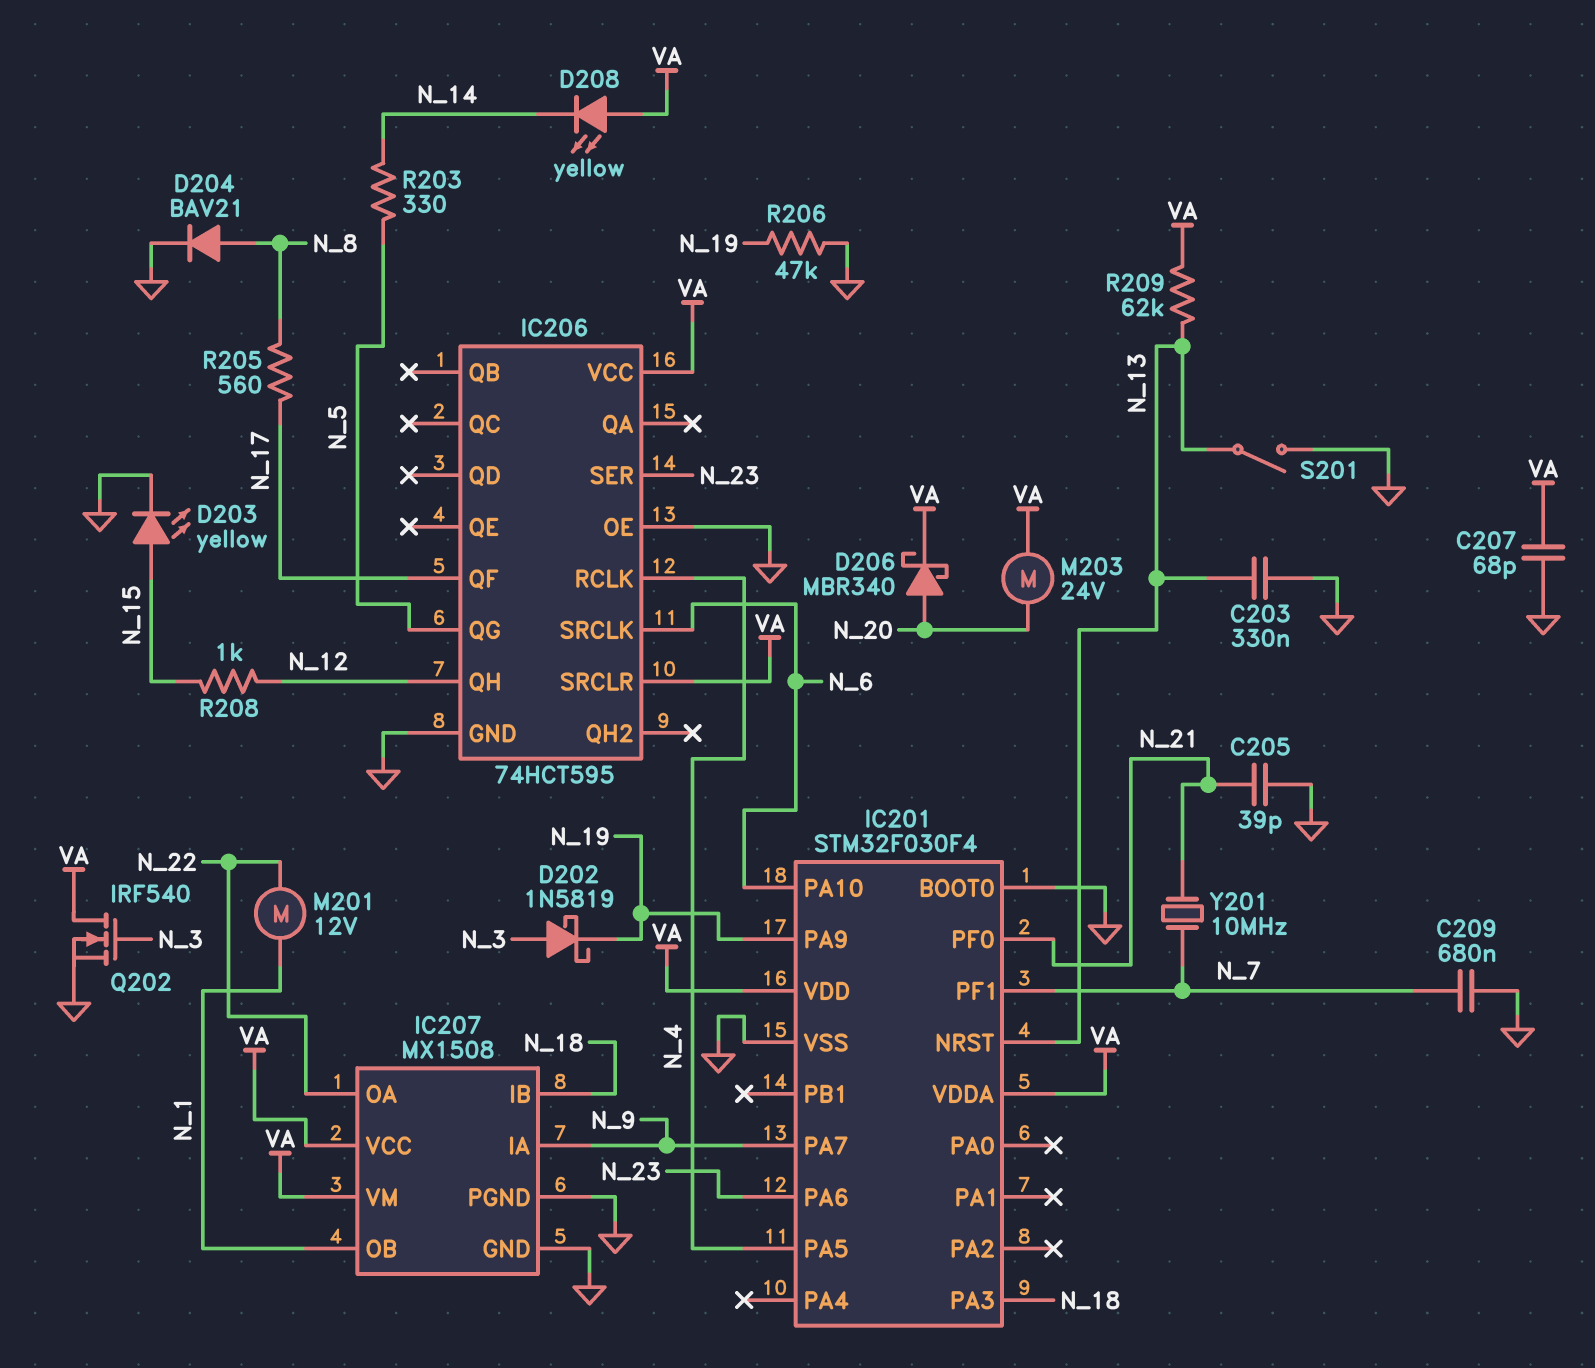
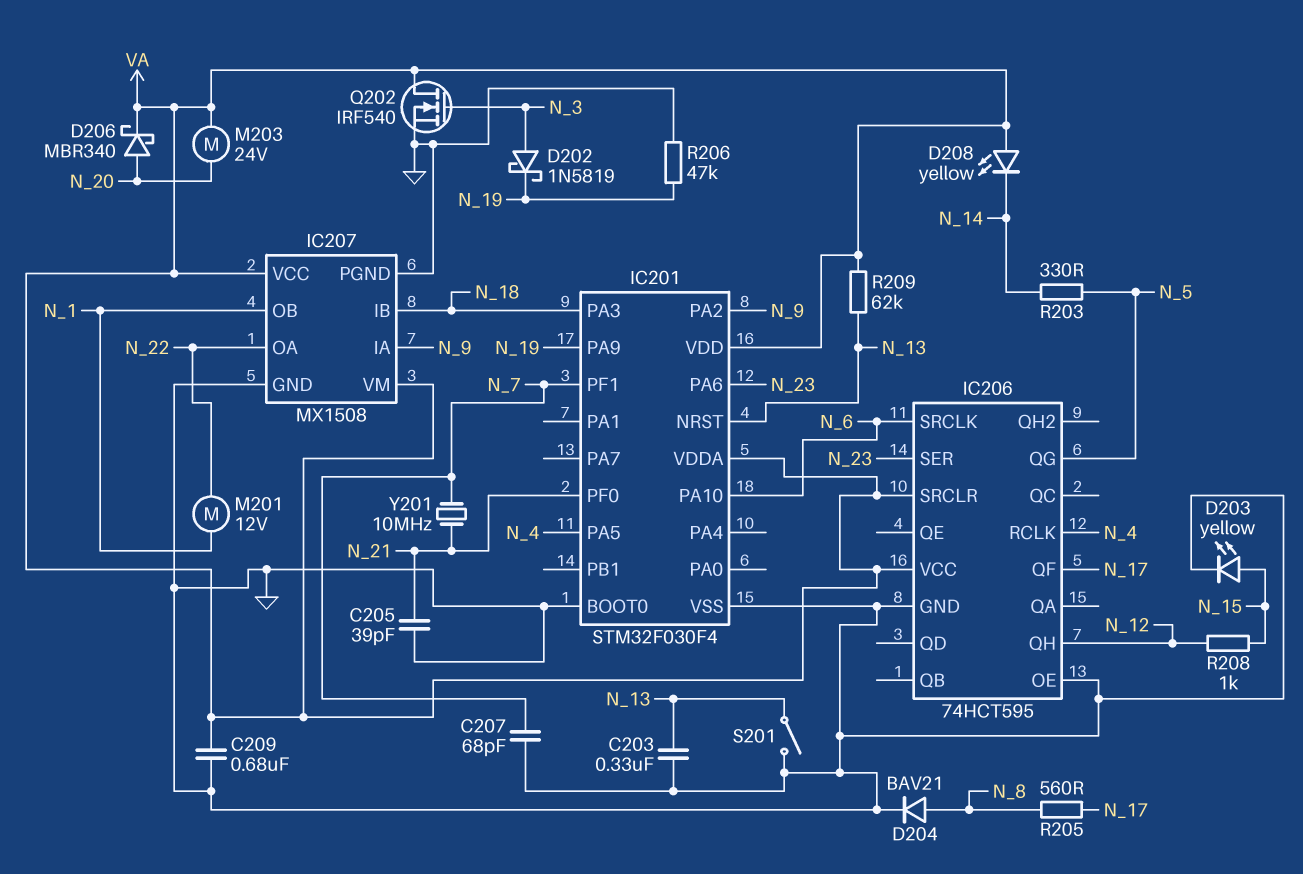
C207: 68pF (GND, VA) -> 68pF (GND, N_7)
C209: 680nF (GND, N_7) -> 680nF (GND, VA)
IC201 pin PA2: none -> N_9
IC201 pin PA7: N_9 -> none

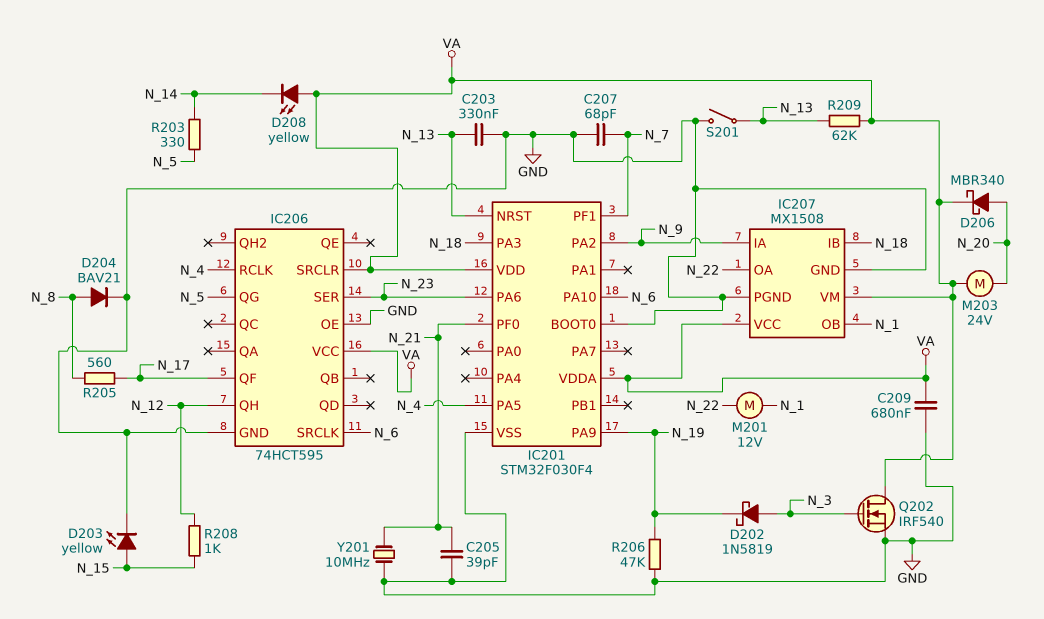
Y201: 10MHz (N_7, N_21) -> 10MHz (GND, N_21)

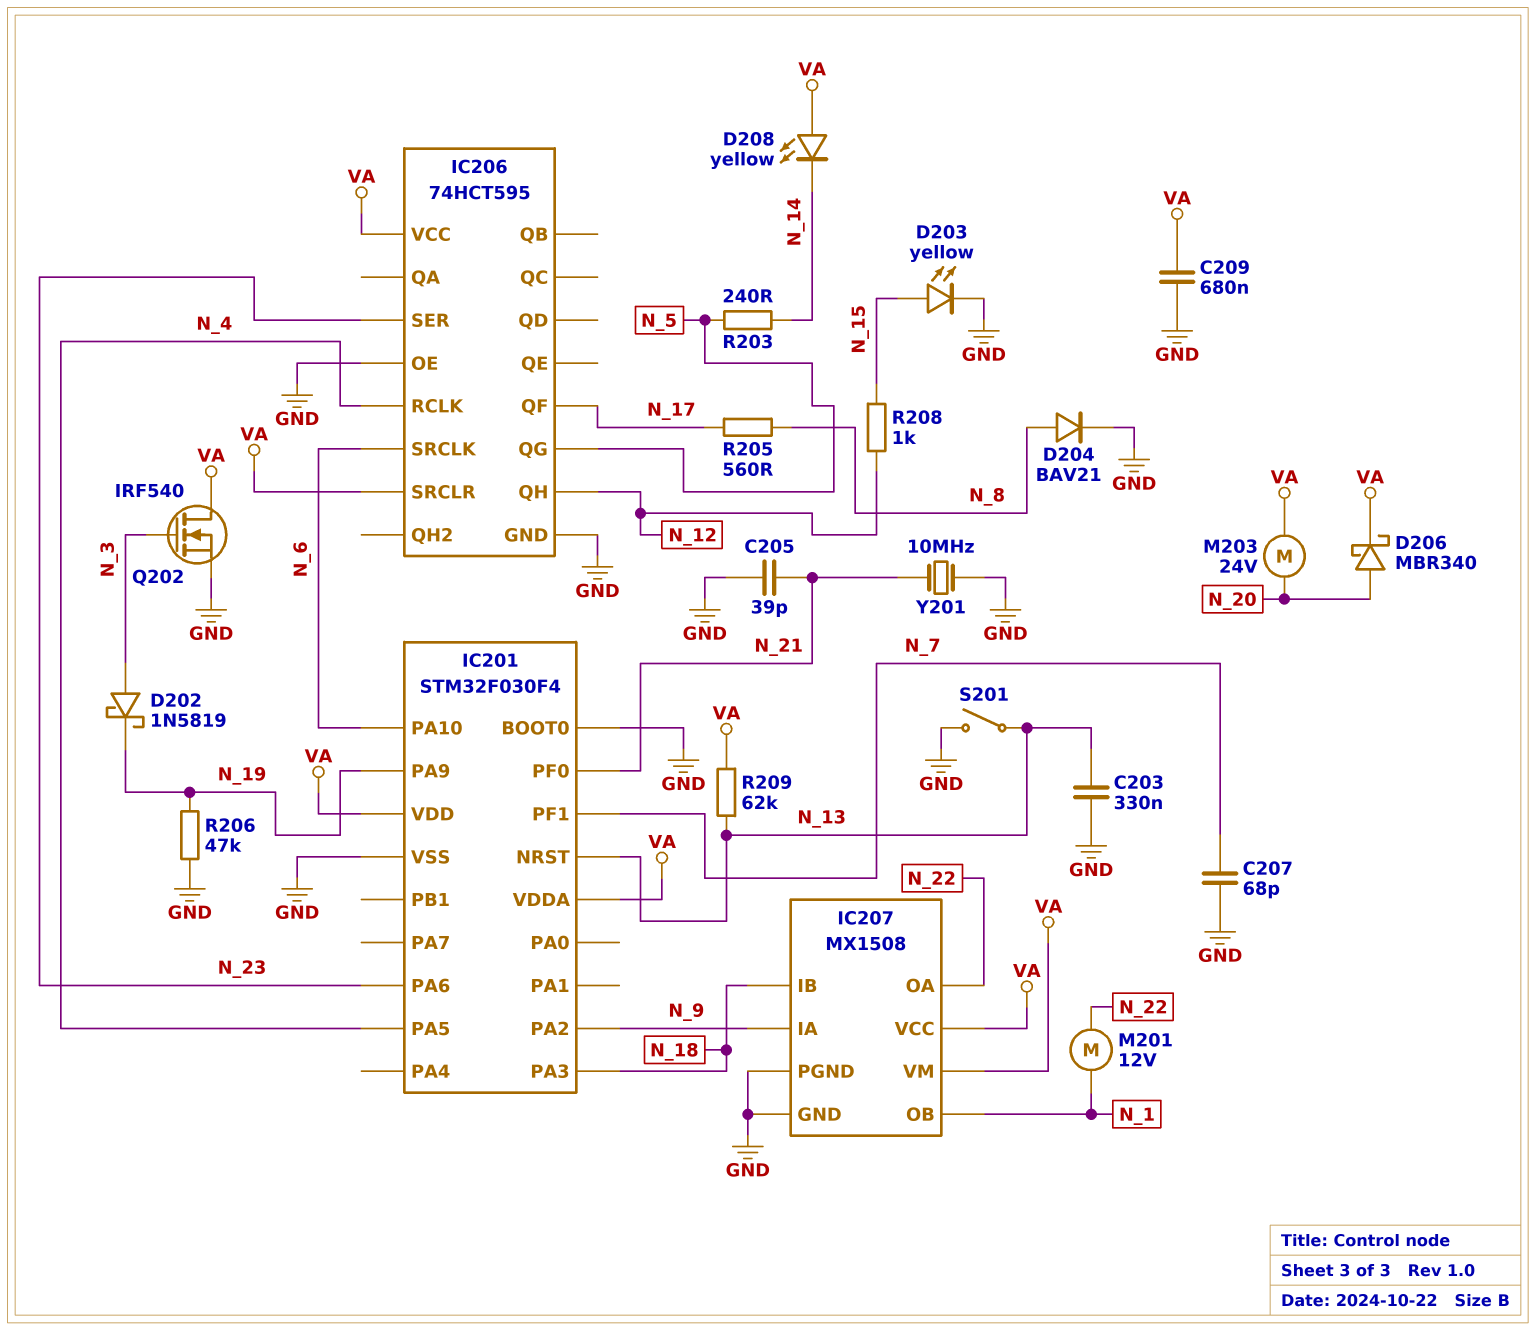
R203: 330 (N_5, N_14) -> 240 (N_5, N_14)

